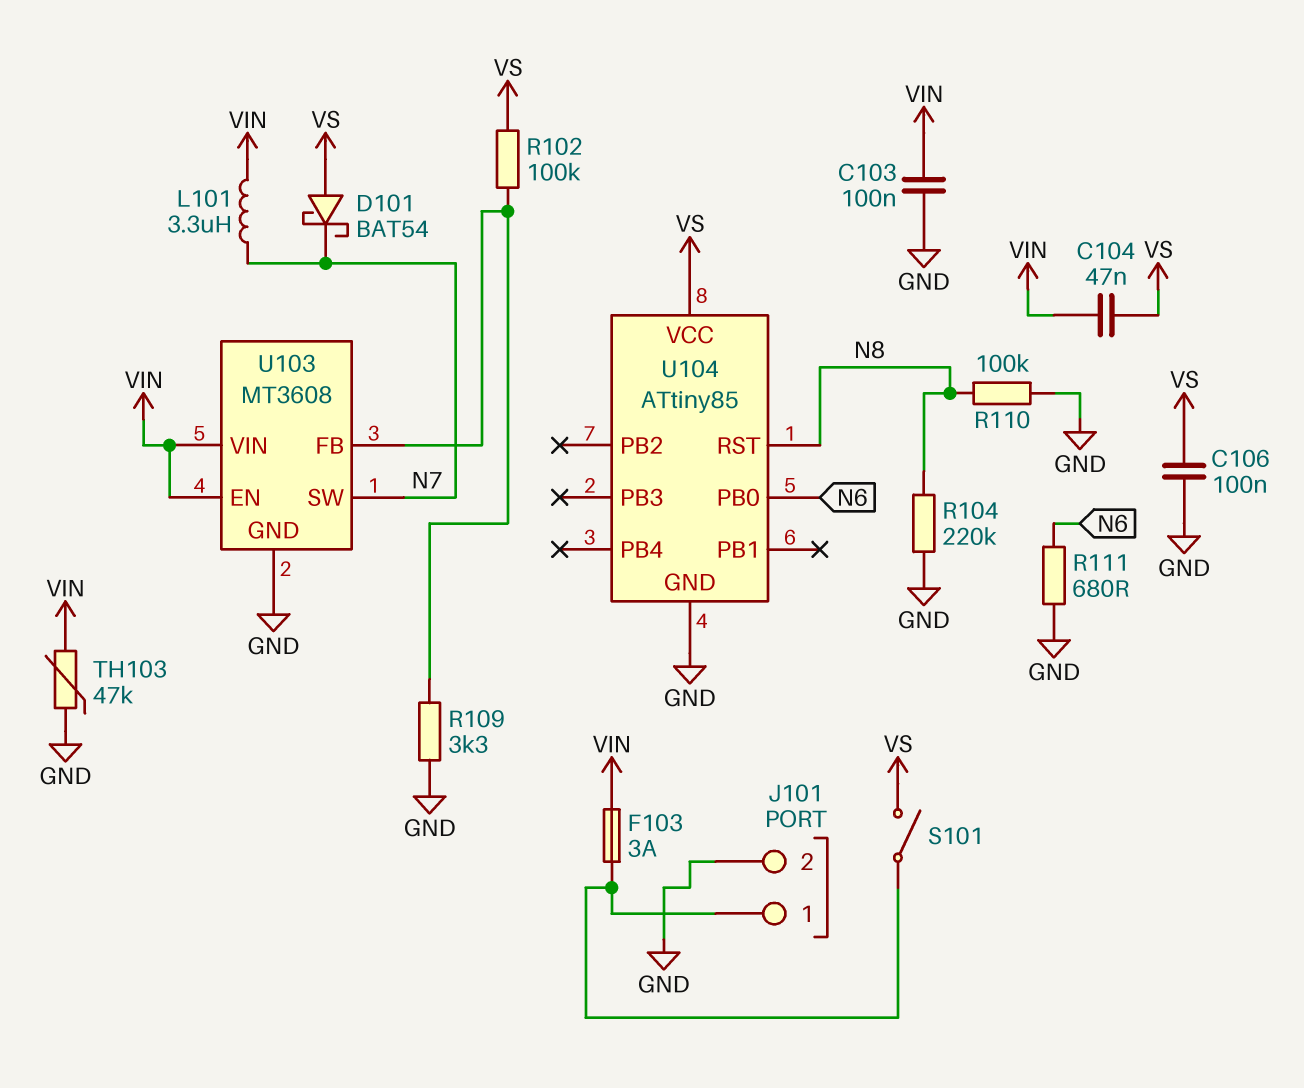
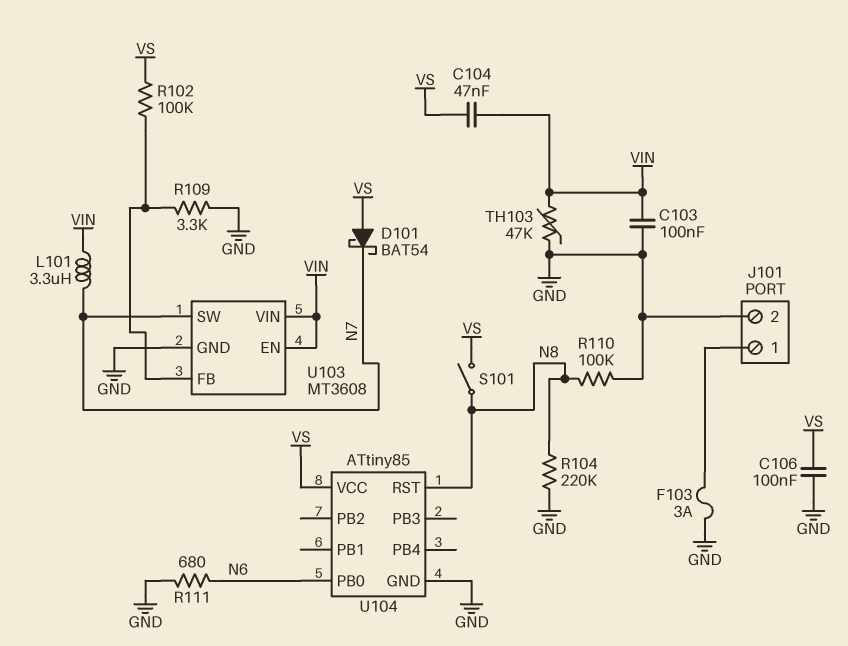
F103: 3A (J101/1, VIN) -> 3A (GND, J101/1)
S101: switch (J101/1, VS) -> switch (N8, VS)

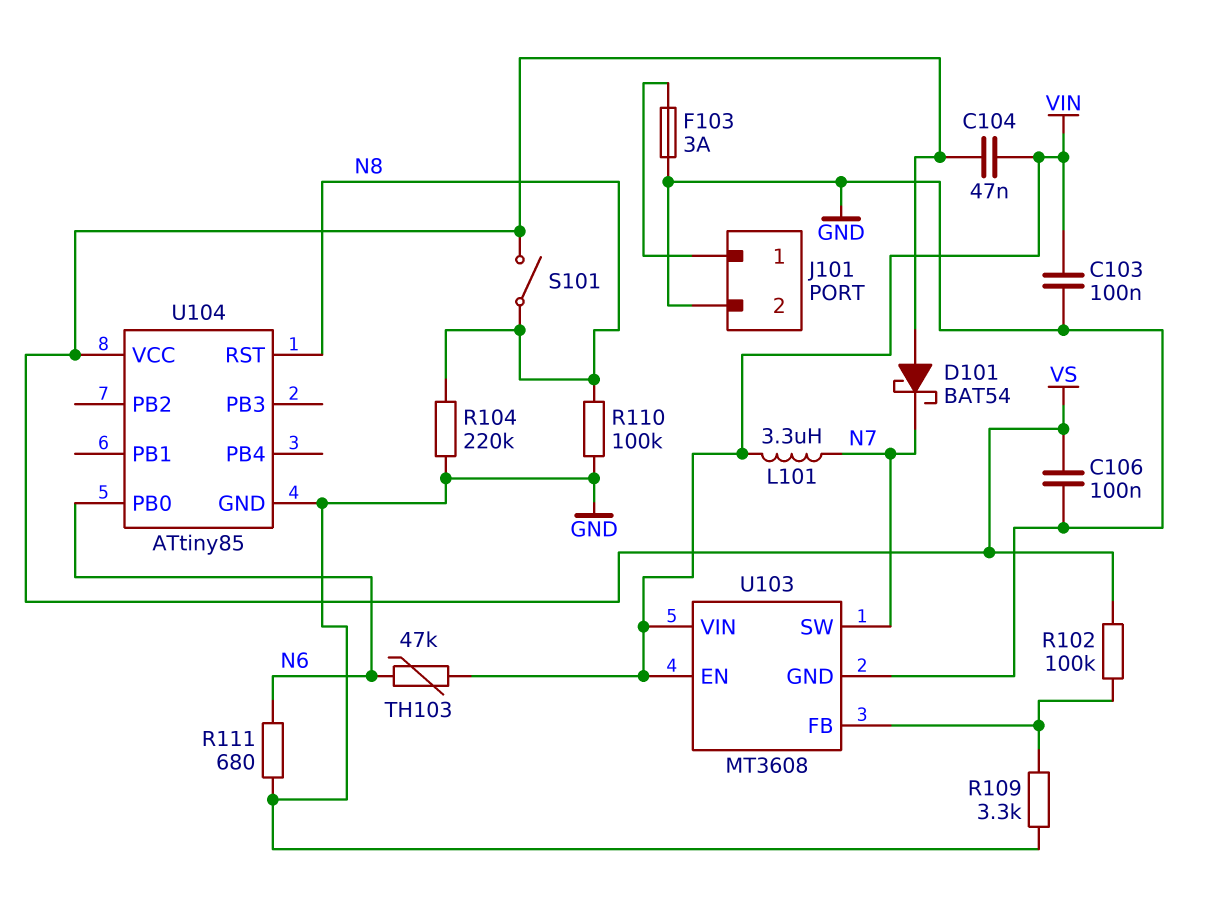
TH103: 47k (GND, VIN) -> 47k (N6, VIN)

